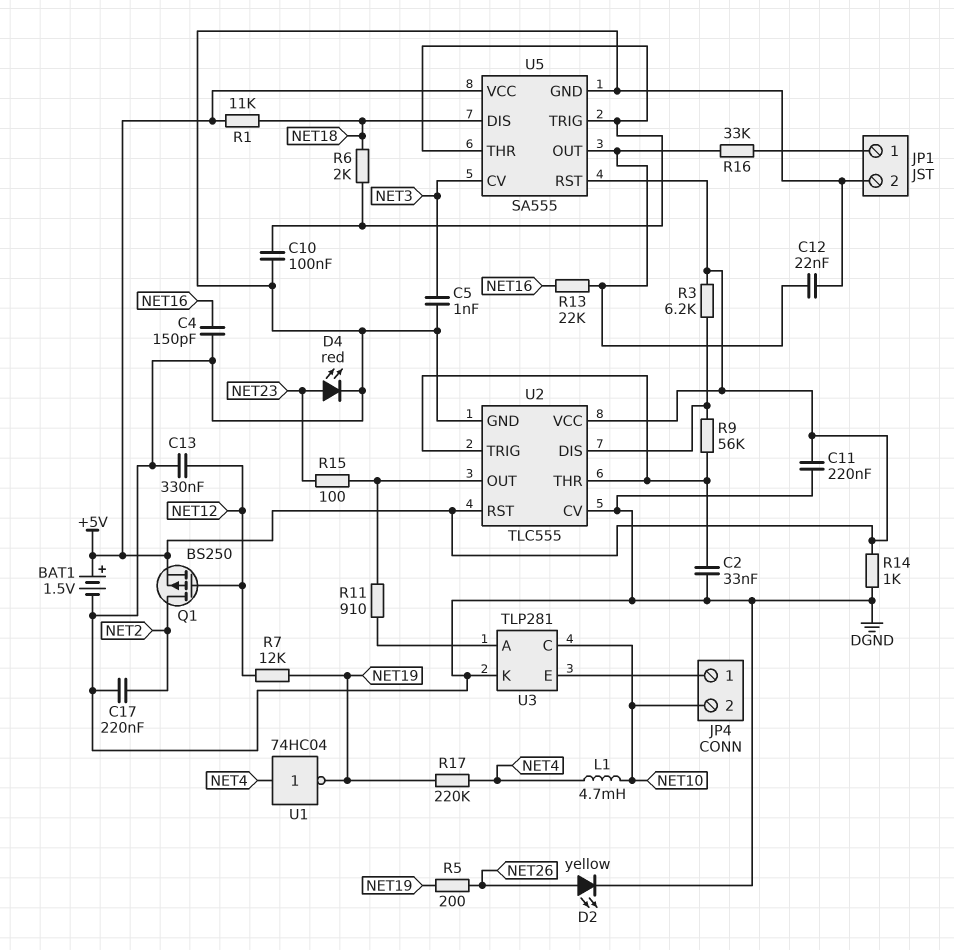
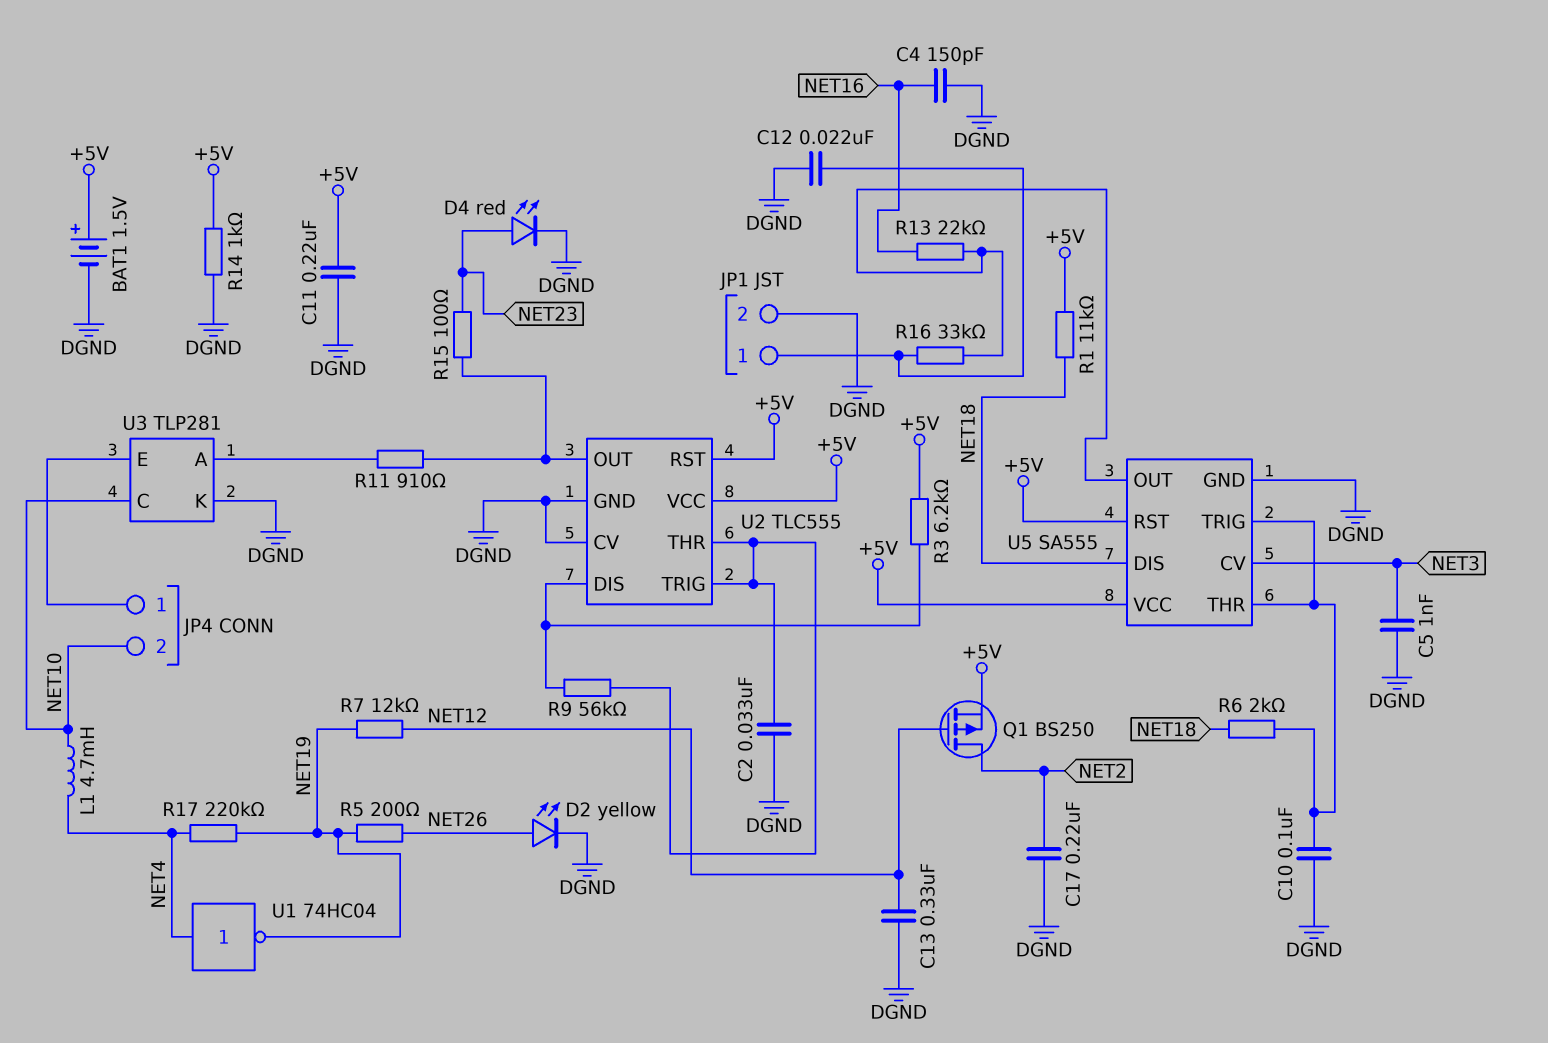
C12: 22nF (DGND, U5/OUT) -> 22nF (DGND, JP1/1)

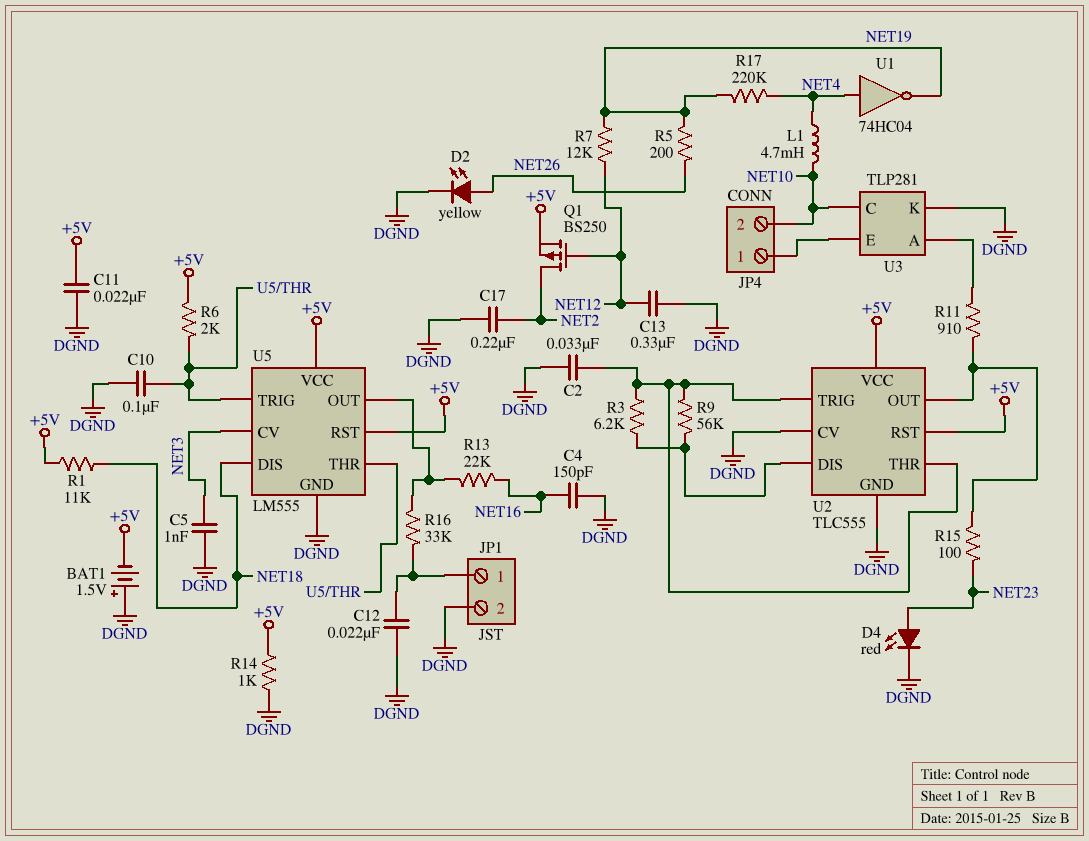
BAT1: 1.5V (plus +5V, minus DGND) -> 1.5V (plus DGND, minus +5V)
C11: 220nF (+5V, DGND) -> 22nF (+5V, DGND)
R3: 6.2k (+5V, U2/DIS) -> 6.2k (U2/DIS, U2/THR)
R6: 2k (NET18, U5/THR) -> 2k (+5V, U5/THR)
U5: SA555 -> LM555

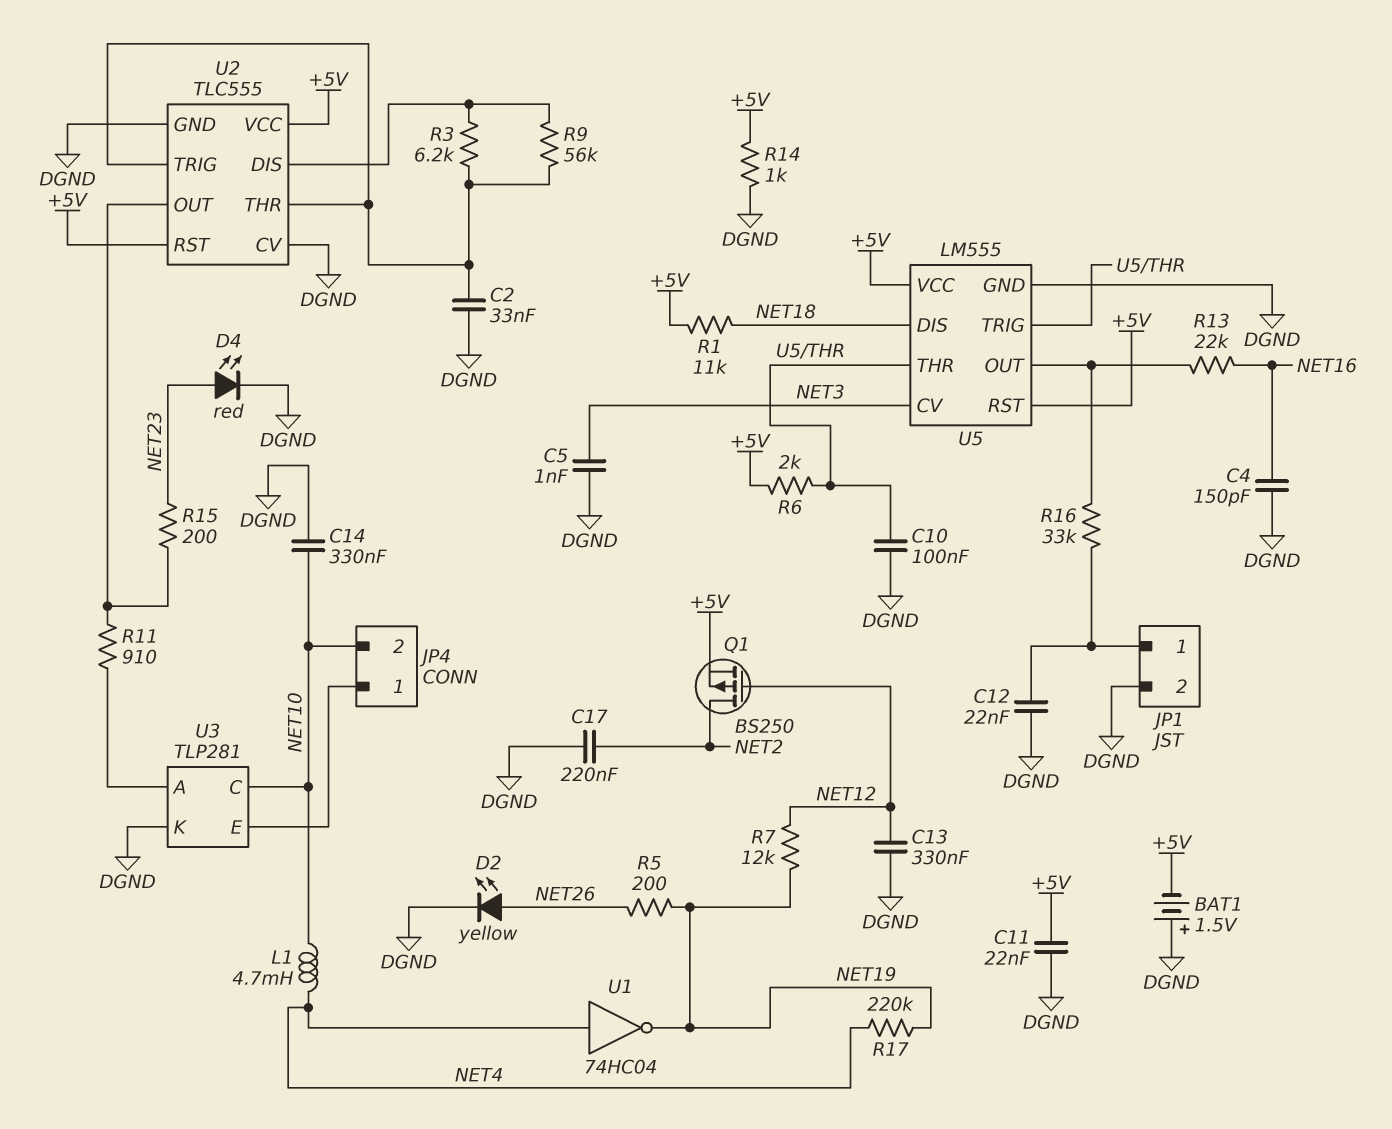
C14: none -> 330nF (DGND, NET10)
R15: 100 (NET23, U2/OUT) -> 200 (NET23, U2/OUT)

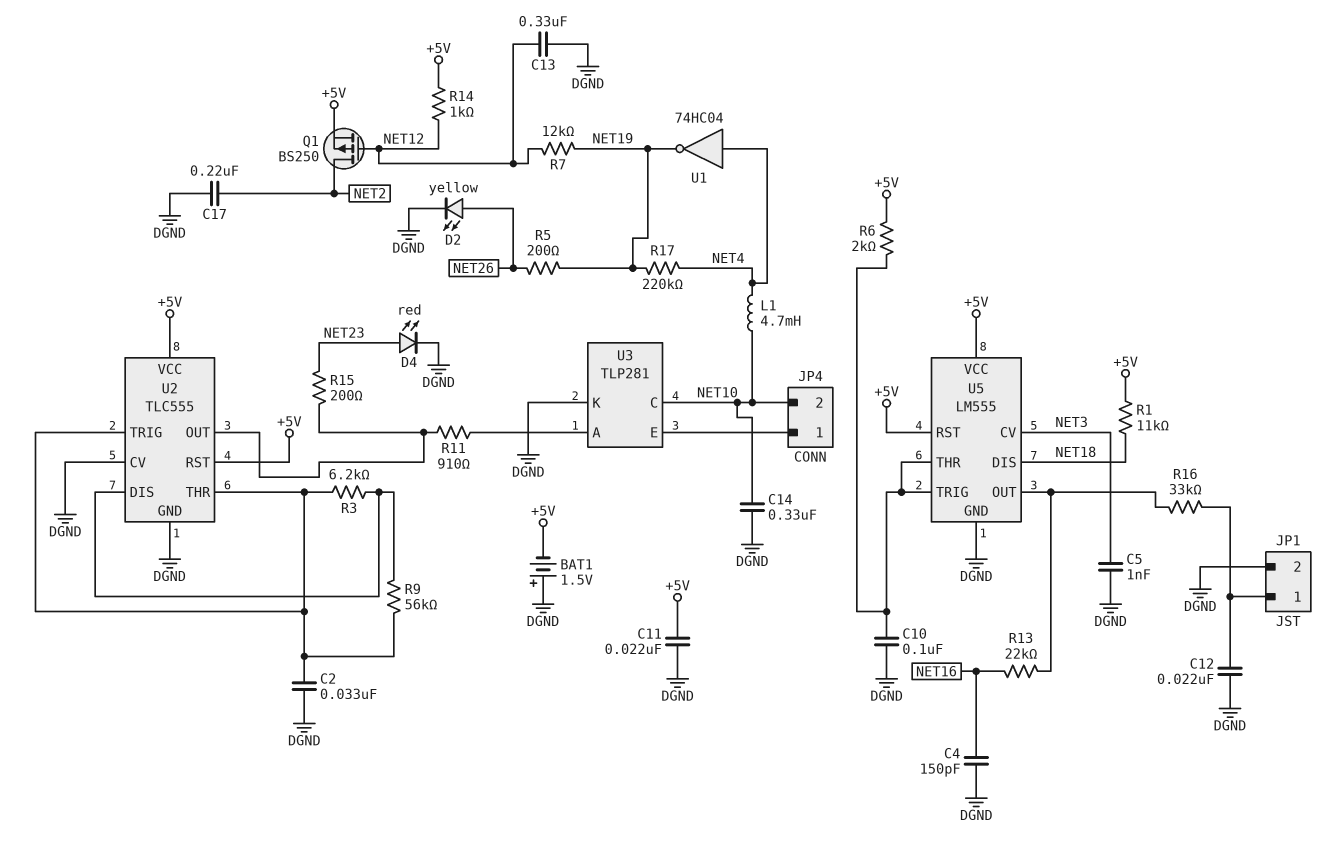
R14: 1k (+5V, DGND) -> 1k (+5V, NET12)

